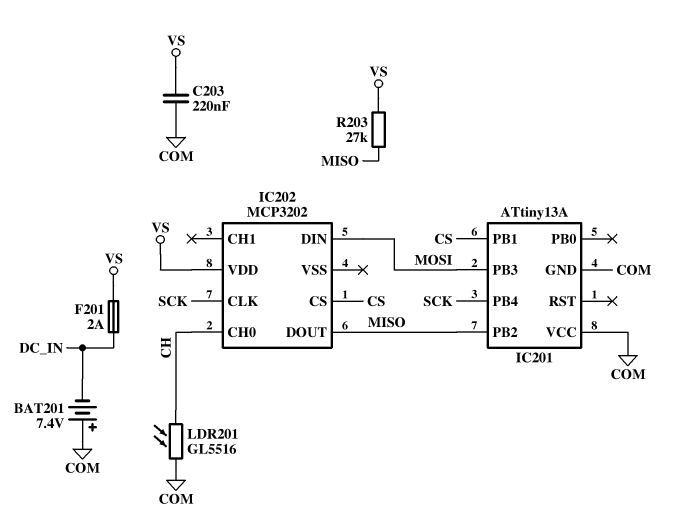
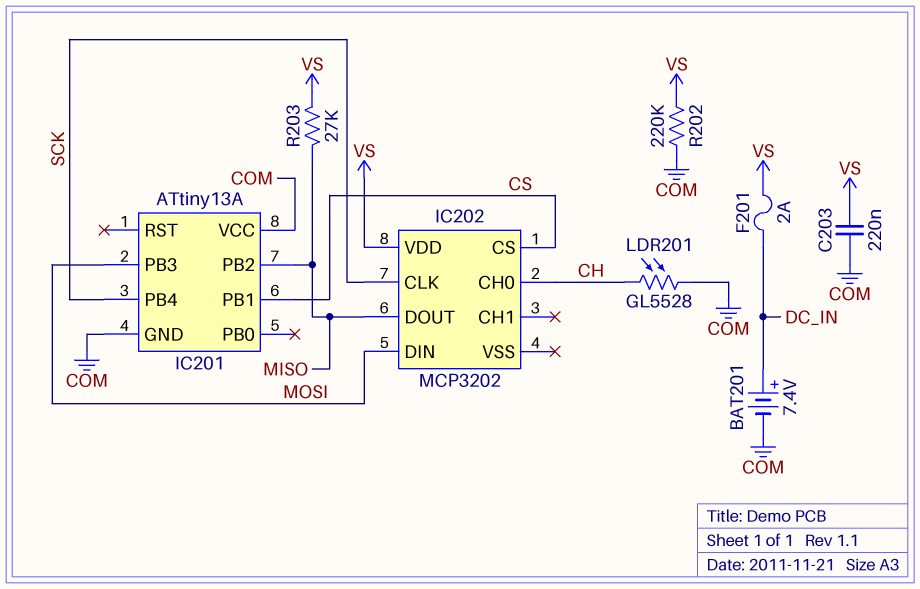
BAT201: 7.4V (plus COM, minus DC_IN) -> 7.4V (plus DC_IN, minus COM)
LDR201: GL5516 (CH, COM) -> GL5528 (CH, COM)
R202: none -> 220k (COM, VS)

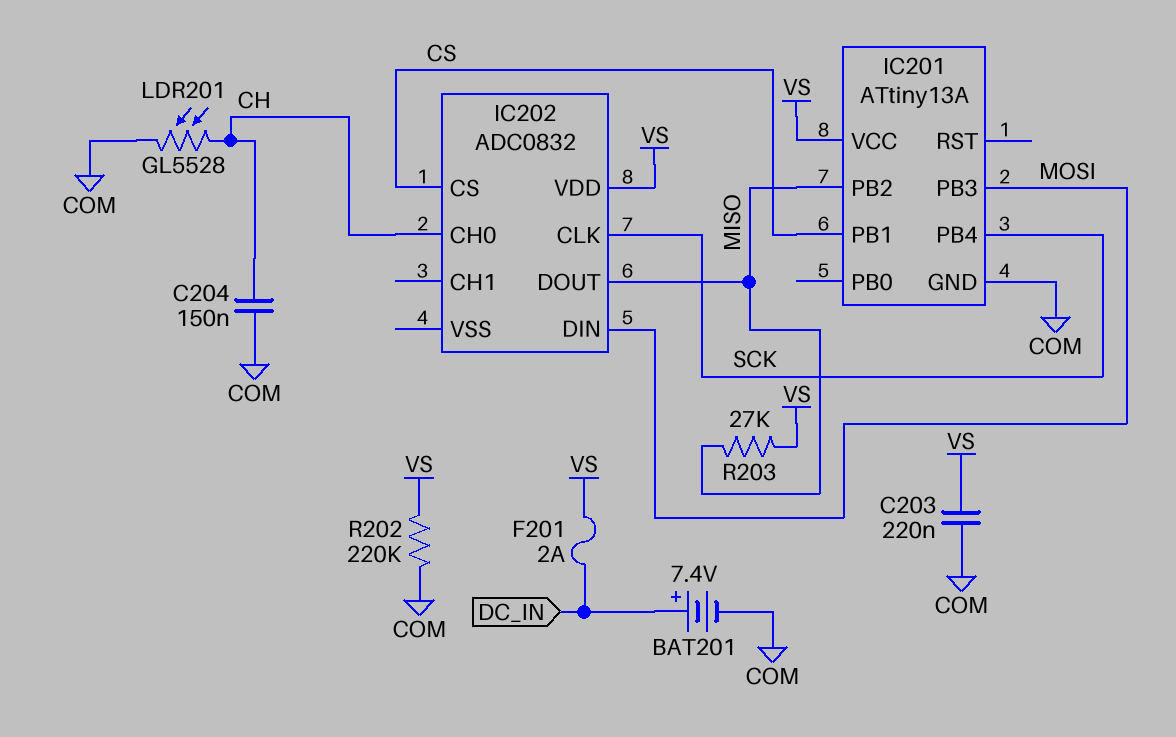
C204: none -> 150nF (CH, COM)
IC201 pin VCC: COM -> VS
IC202: MCP3202 -> ADC0832

